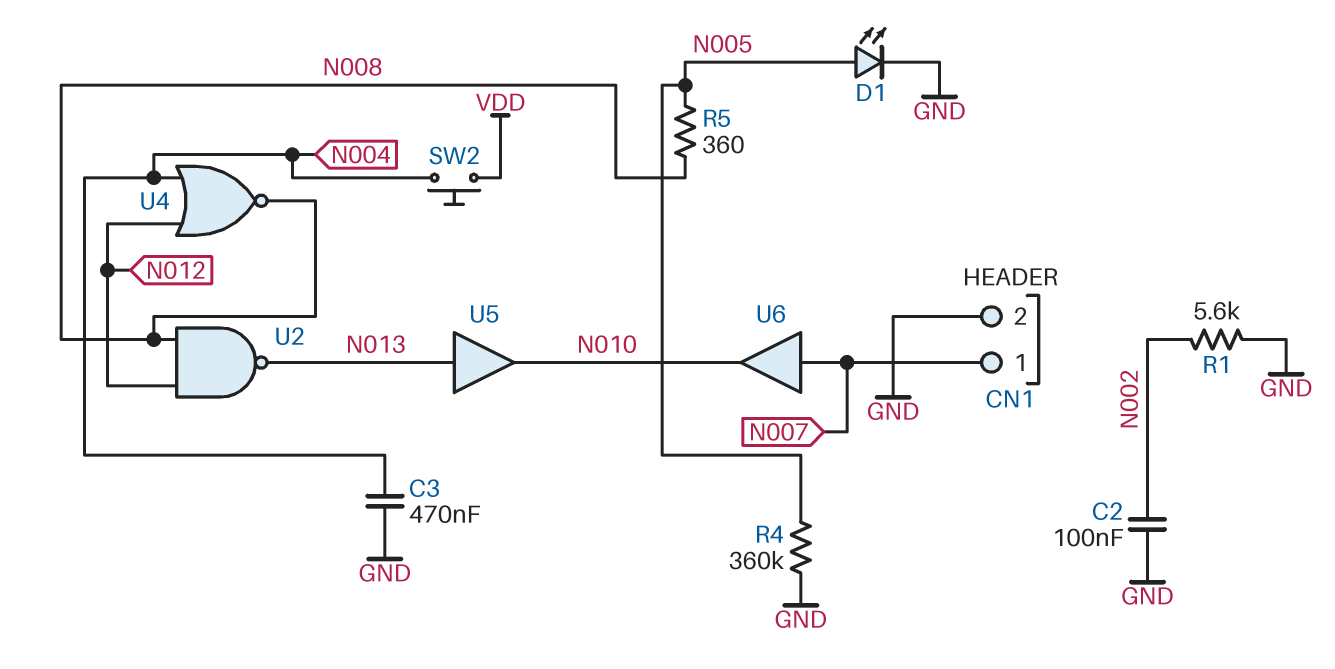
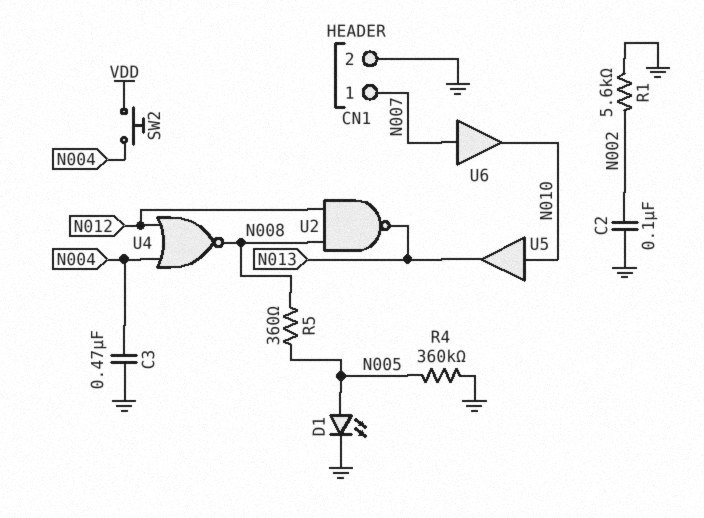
U5: buffer (in N013, out N010) -> buffer (in N010, out N013)

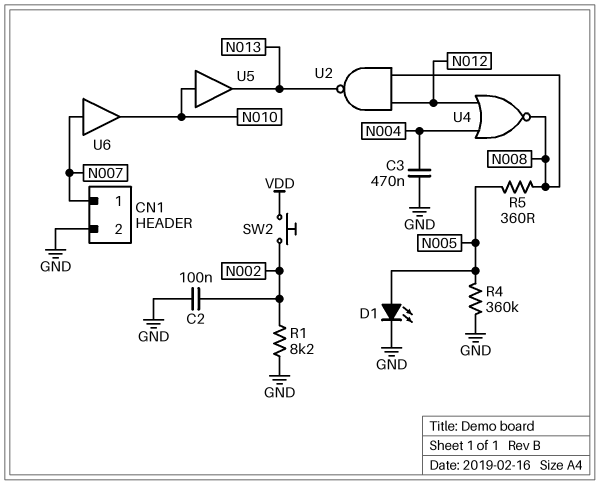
R1: 5.6k (GND, N002) -> 8.2k (GND, N002)
SW2: button (N004, VDD) -> button (N002, VDD)

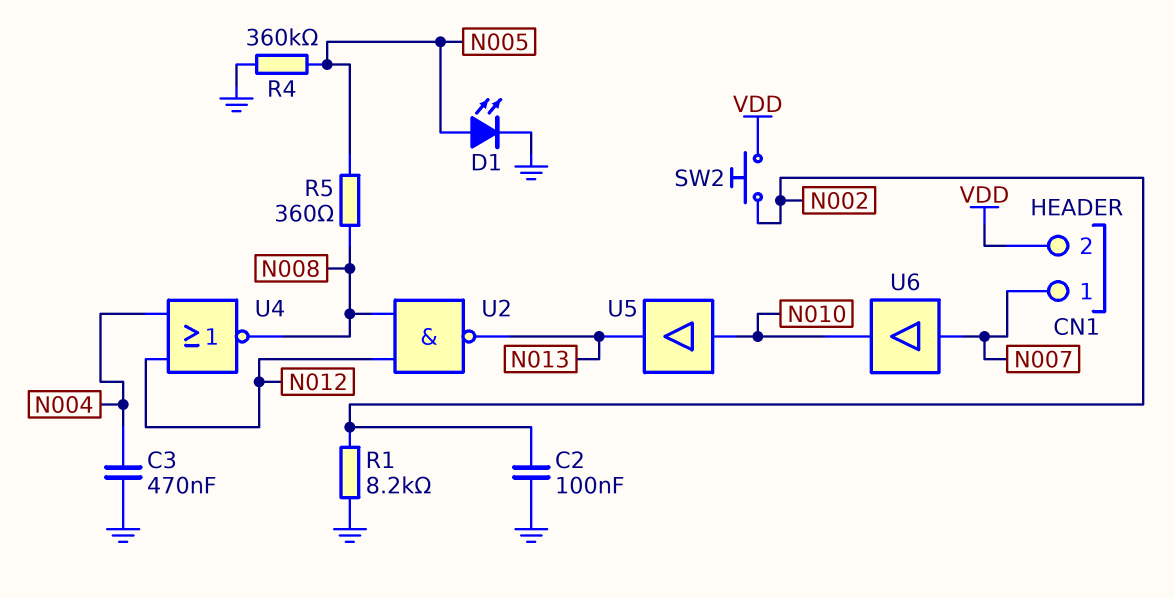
CN1 pin 2: GND -> VDD

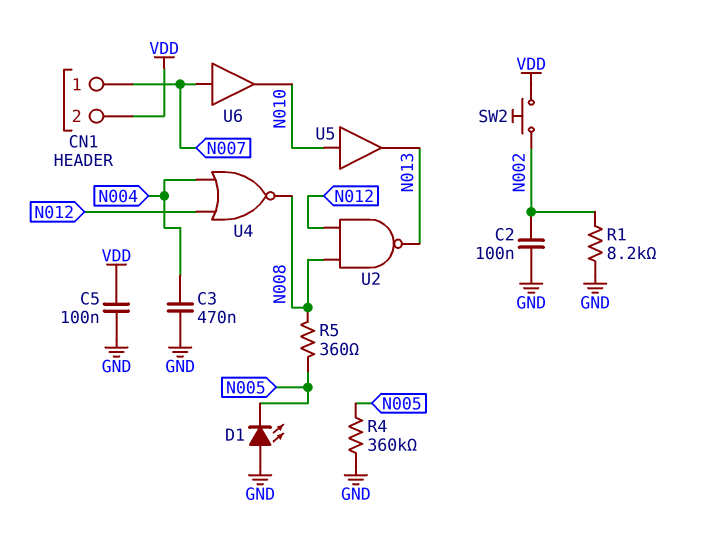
C5: none -> 100nF (GND, VDD)
D1: LED (A N005, K GND) -> LED (A GND, K N005)

